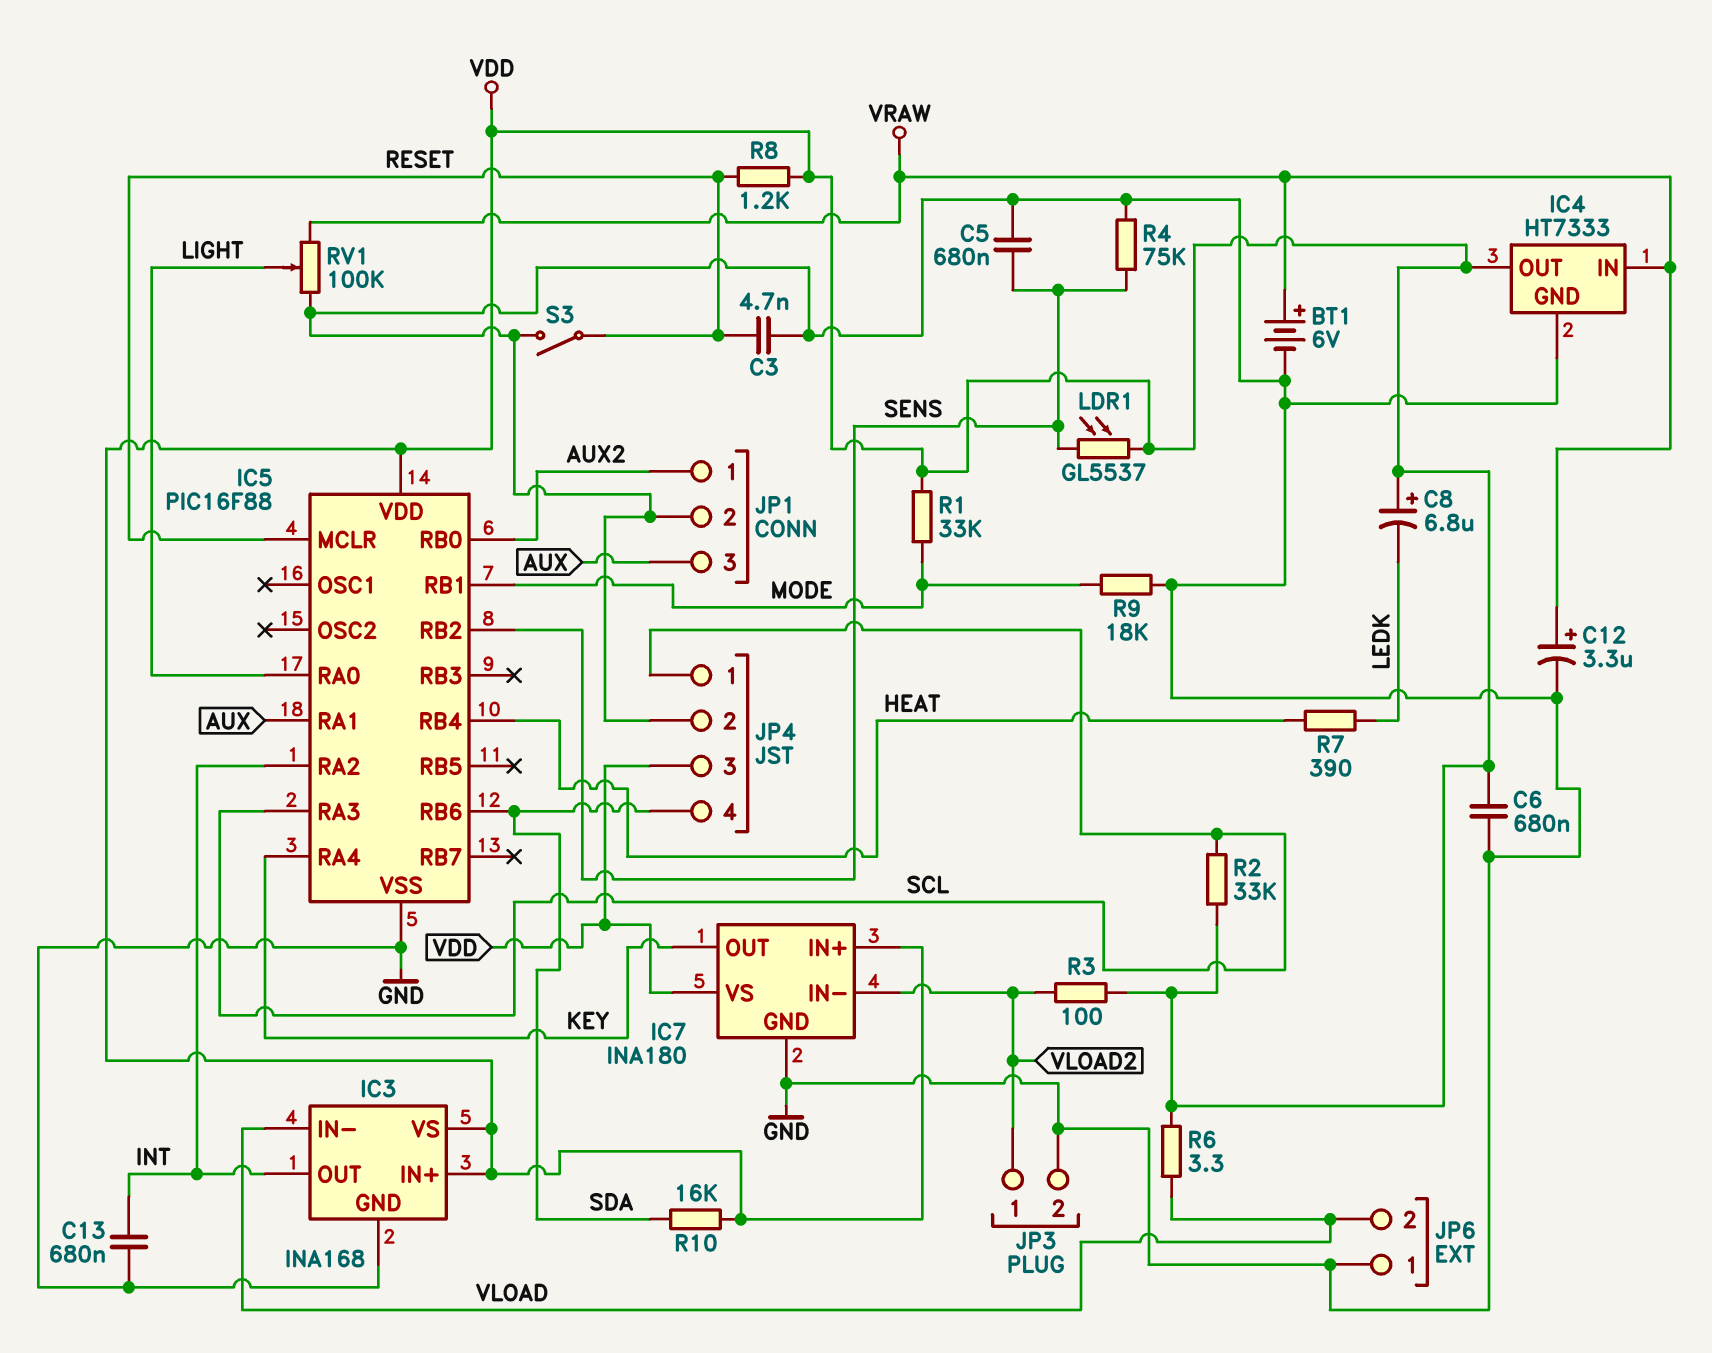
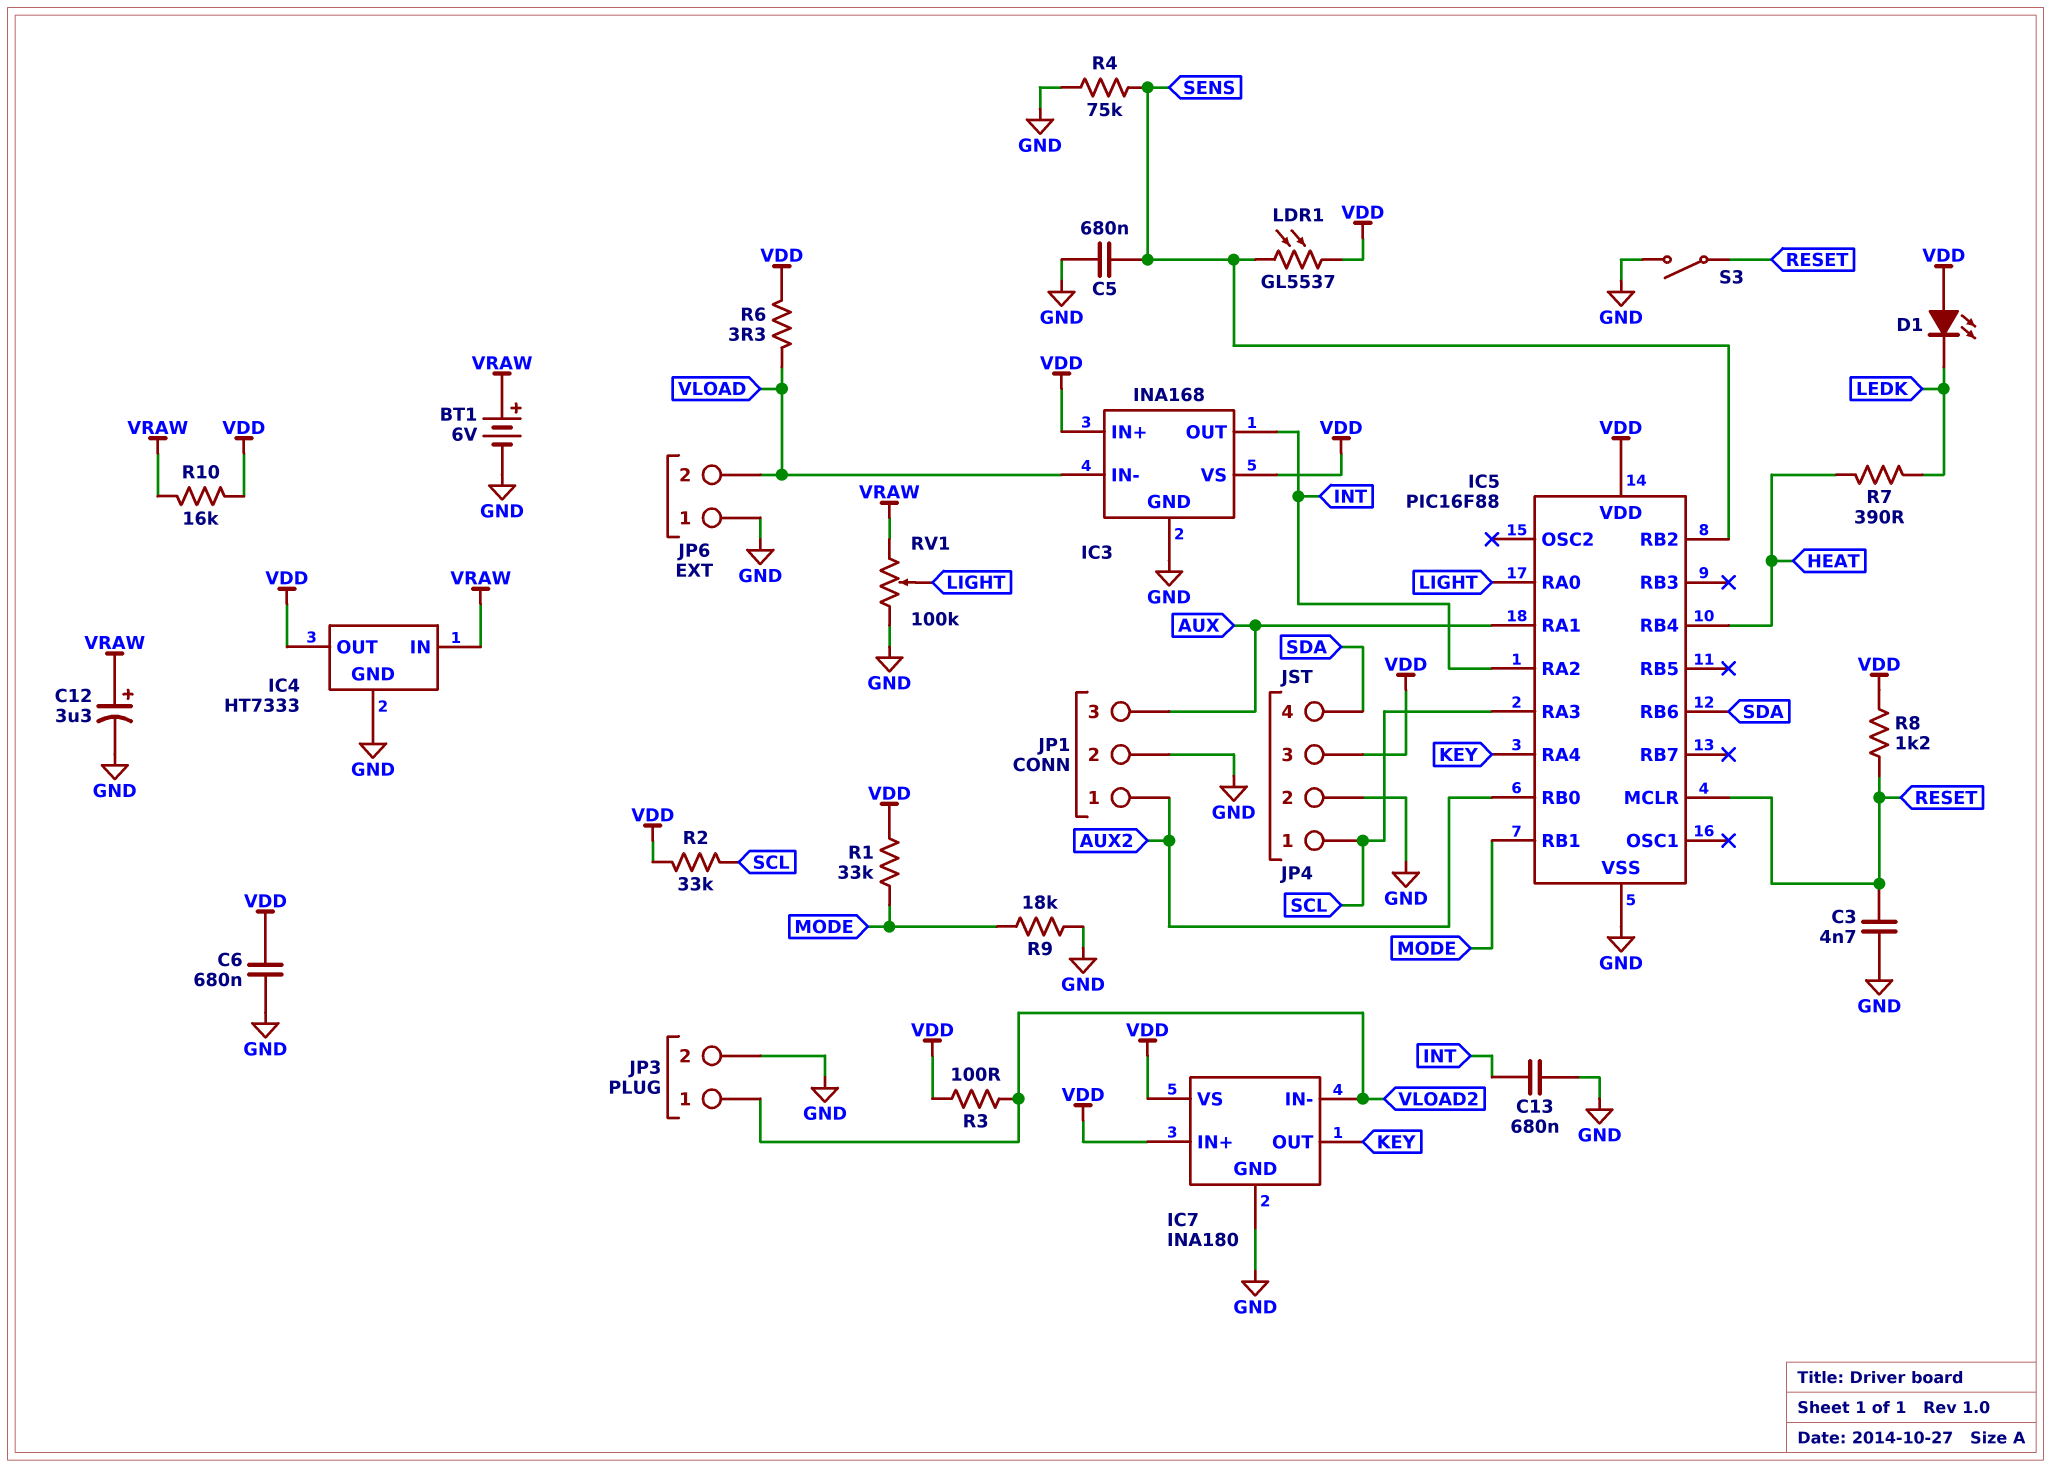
C8: 6.8uF (plus VDD, minus LEDK) -> none
D1: none -> LED (A VDD, K LEDK)
R10: 16k (SDA, VDD) -> 16k (VDD, VRAW)

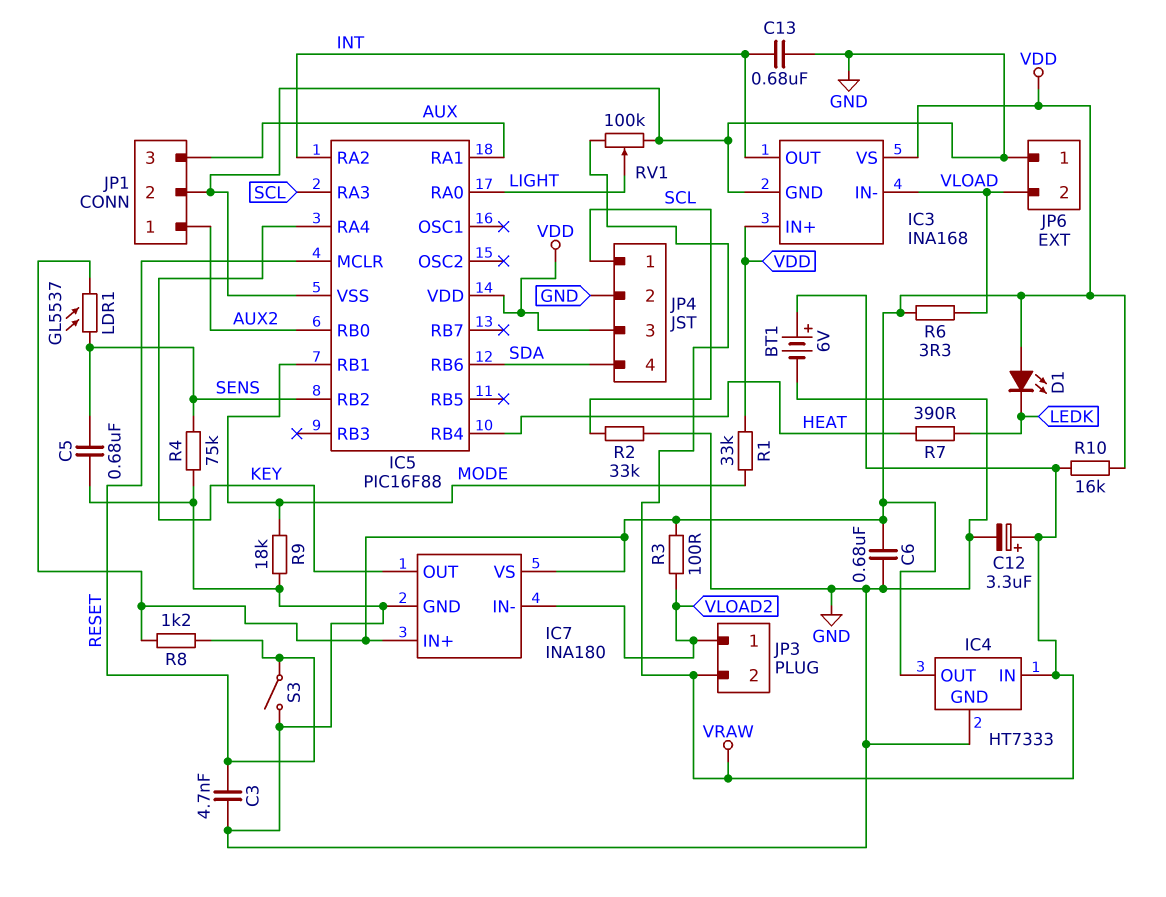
JP3 pin 2: GND -> VRAW
R2: 33k (SCL, VDD) -> 33k (GND, SCL)

